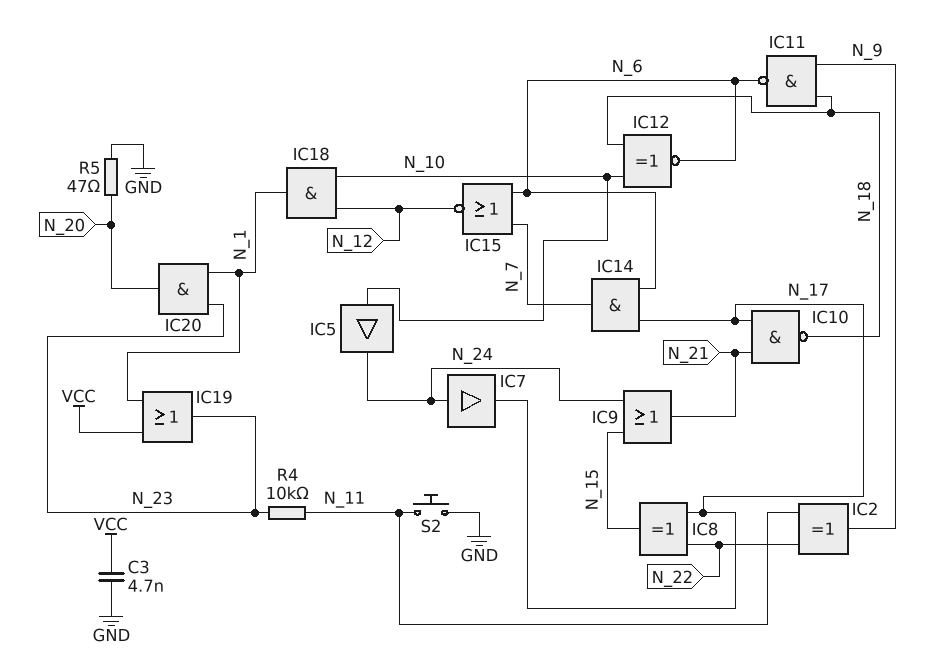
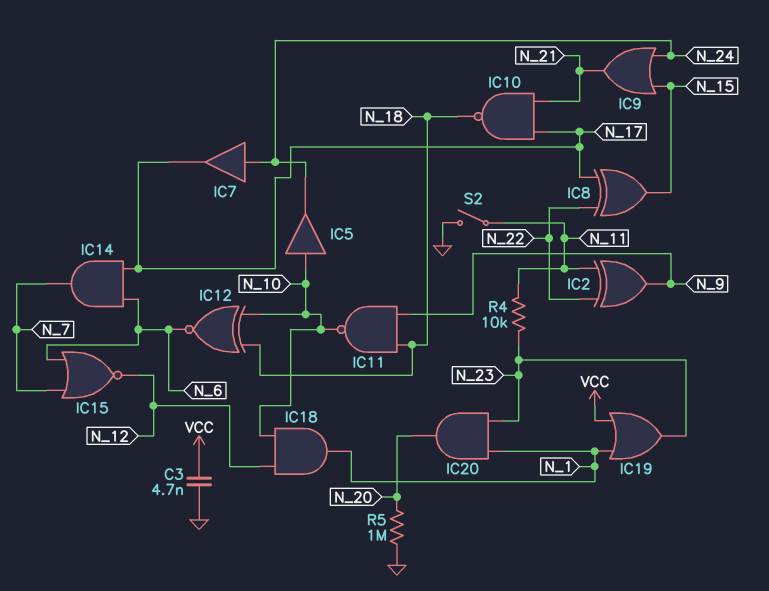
IC11: NAND (in N_9, in N_18, out N_6) -> NAND (in N_9, in N_18, out N_10)
R5: 47 (GND, N_20) -> 1M (GND, N_20)
S2: button (GND, N_11) -> switch (GND, N_11)

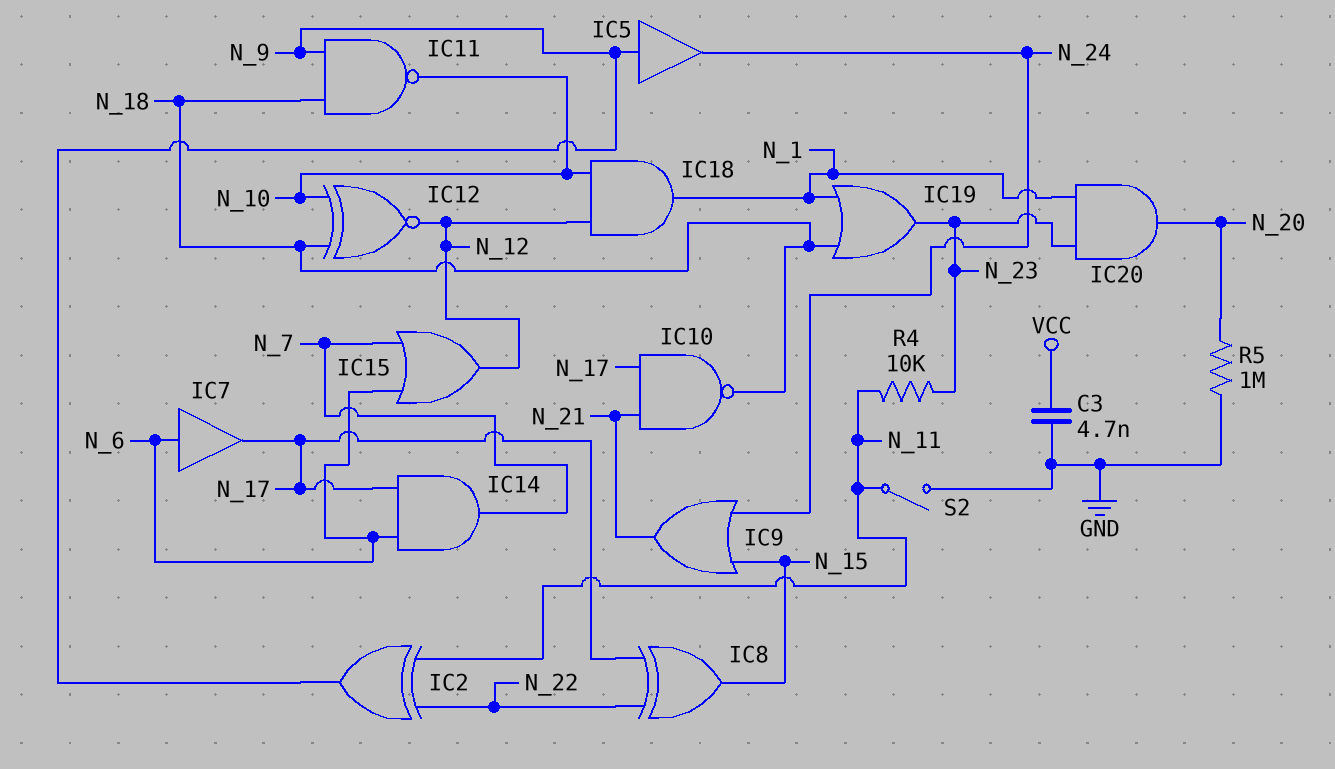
IC5: buffer (in N_10, out N_24) -> buffer (in N_9, out N_24)
IC7: buffer (in N_24, out N_17) -> buffer (in N_6, out N_17)
IC12: XNOR (in N_10, in N_18, out N_6) -> XNOR (in N_10, in N_18, out N_12)
IC15: NOR (in N_6, in N_7, out N_12) -> OR (in N_6, in N_7, out N_12)
IC19: OR (in N_1, in VCC, out N_23) -> OR (in N_1, in N_18, out N_23)

